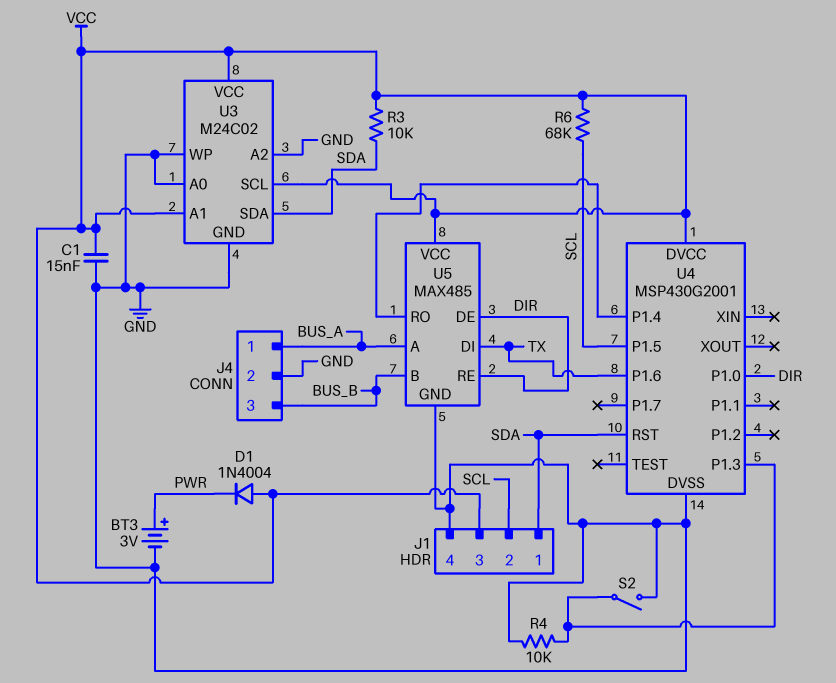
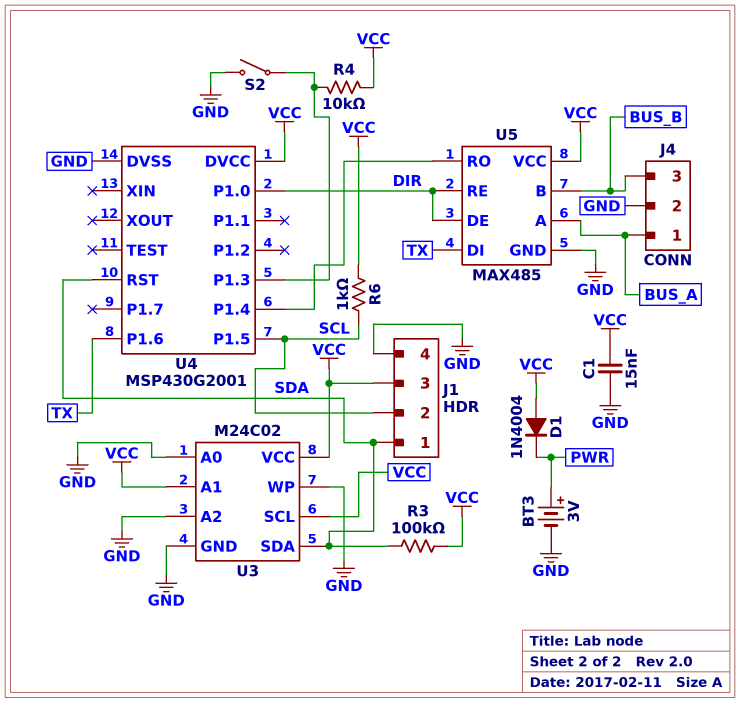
R3: 10k (SDA, VCC) -> 100k (SDA, VCC)
R4: 10k (GND, U4/P1.3) -> 10k (U4/P1.3, VCC)
R6: 68k (SCL, VCC) -> 1k (SCL, VCC)

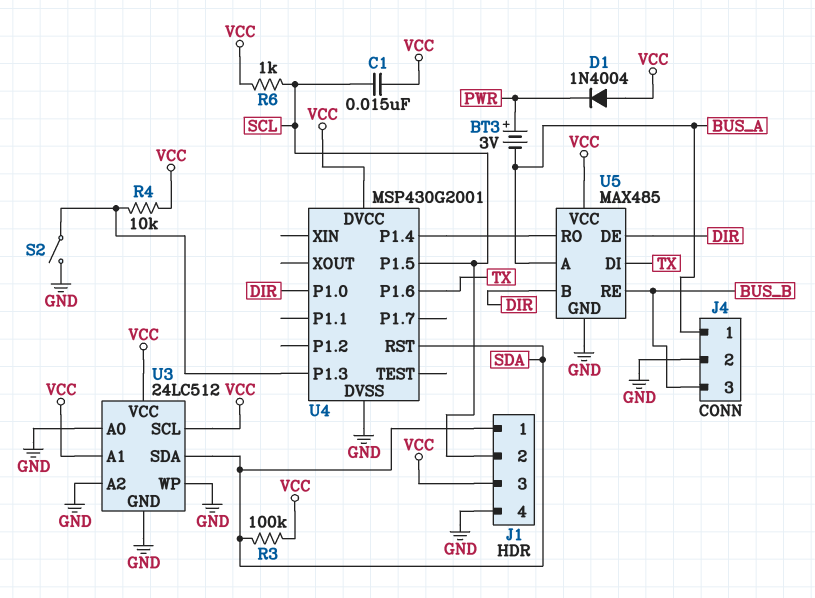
BT3: 3V (plus PWR, minus GND) -> 3V (plus PWR, minus BUS_A)
C1: 15nF (GND, VCC) -> 15nF (SCL, VCC)
U3: M24C02 -> 24LC512
U5 pin B: BUS_B -> DIR
U5 pin RE: DIR -> BUS_B

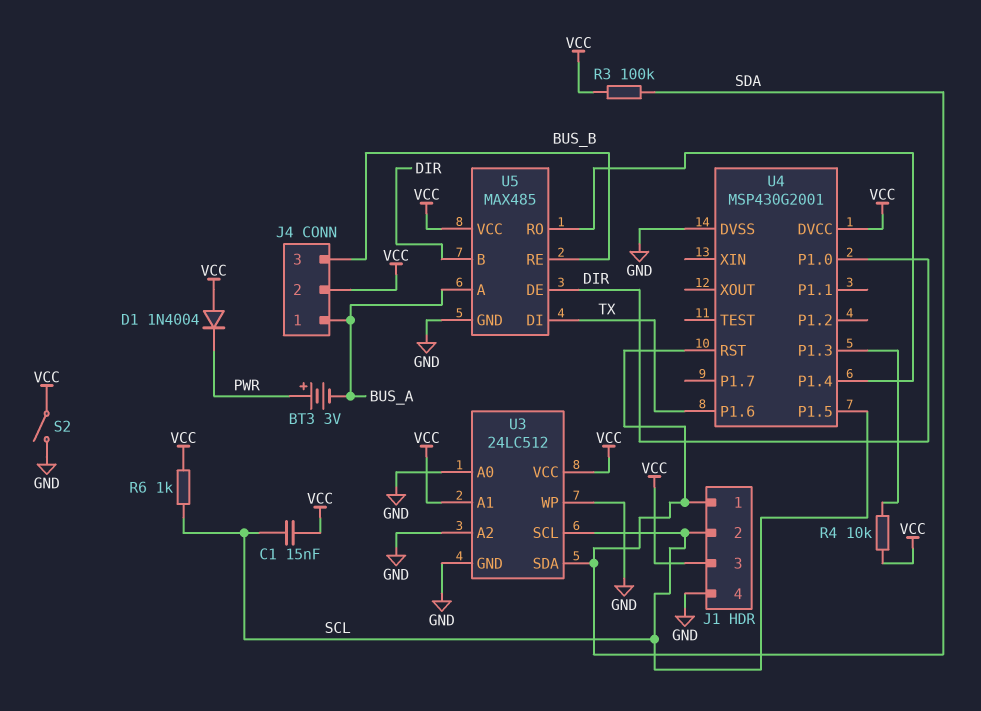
J4 pin 2: GND -> VCC
S2: switch (GND, U4/P1.3) -> switch (GND, VCC)
U3 pin SCL: VCC -> SCL

